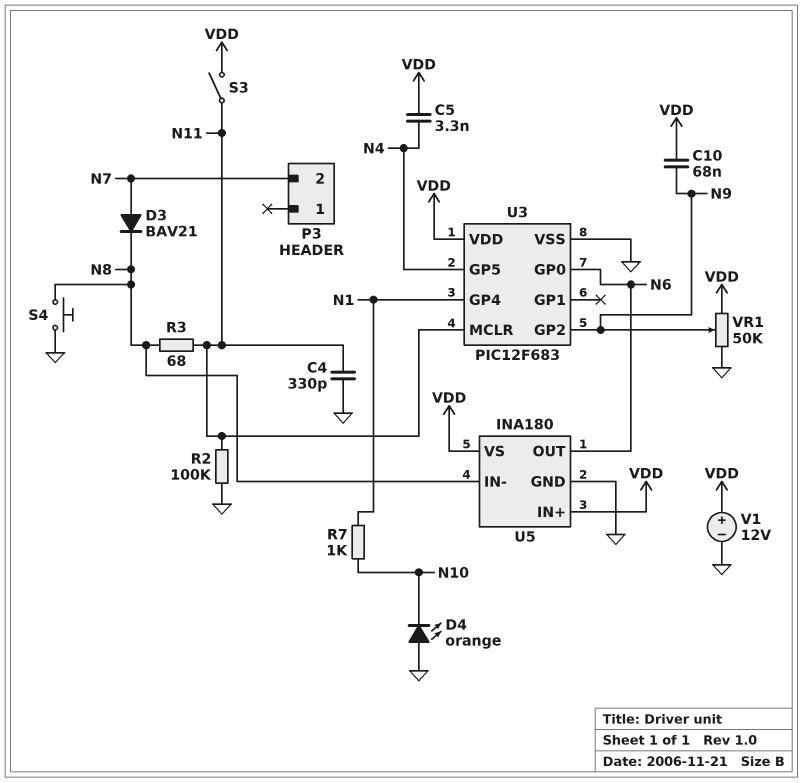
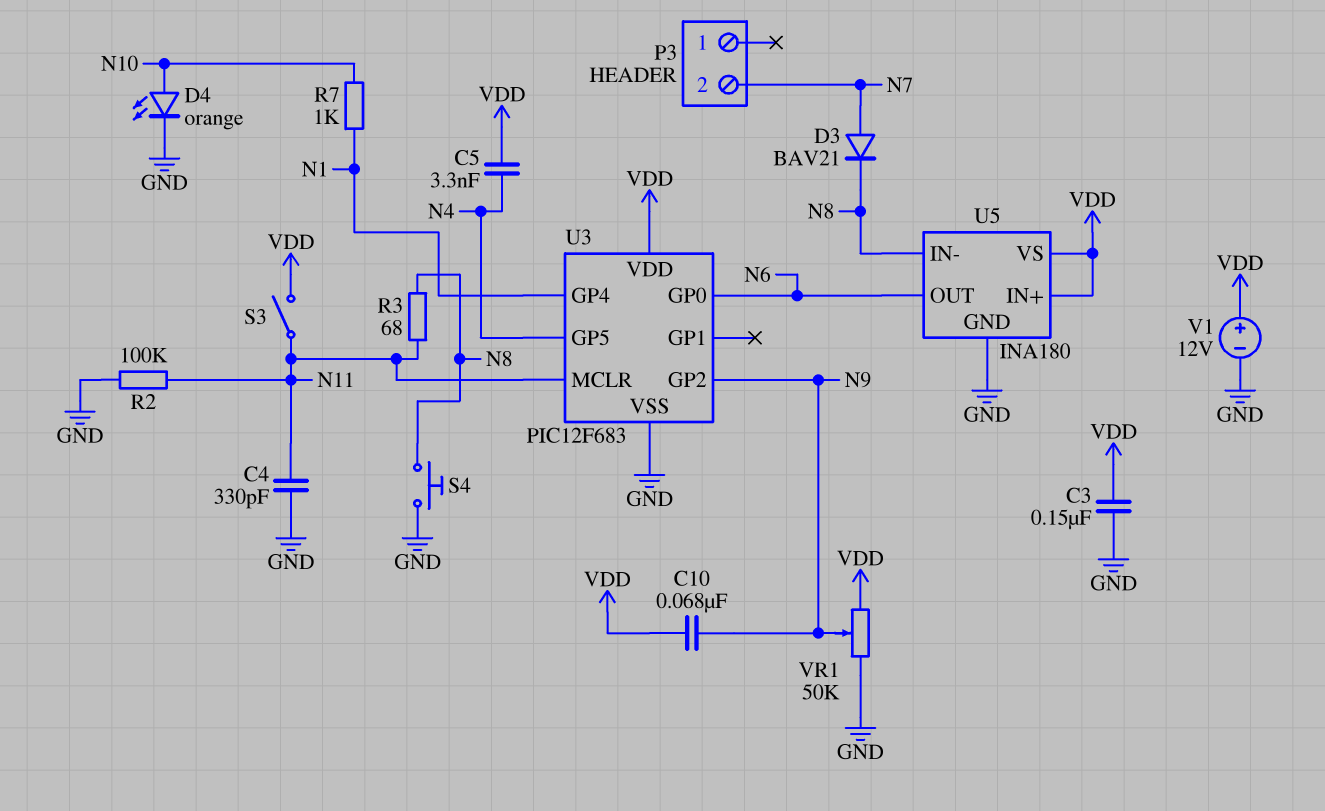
C3: none -> 150nF (GND, VDD)
D4: LED orange (A GND, K N10) -> LED orange (A N10, K GND)

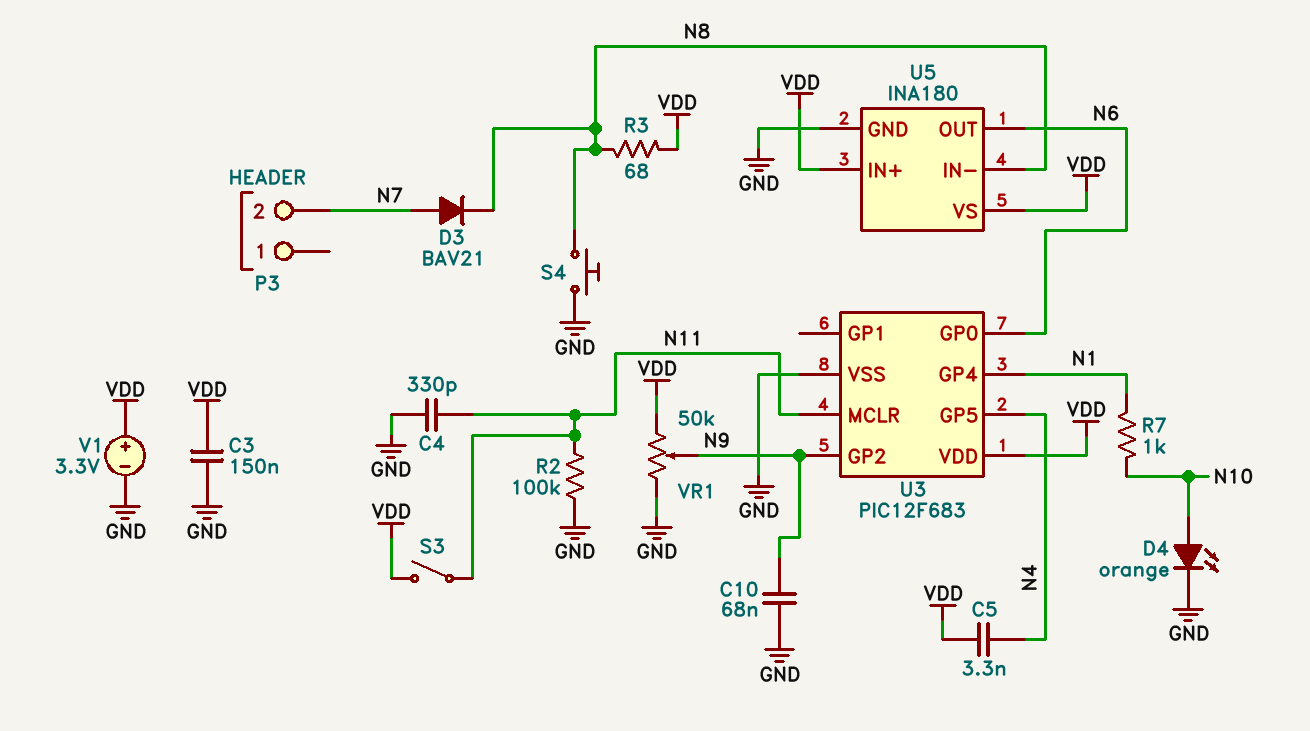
C10: 68nF (N9, VDD) -> 68nF (GND, N9)
R3: 68 (N8, N11) -> 68 (N8, VDD)
V1: 12V (plus VDD, minus GND) -> 3.3V (plus VDD, minus GND)

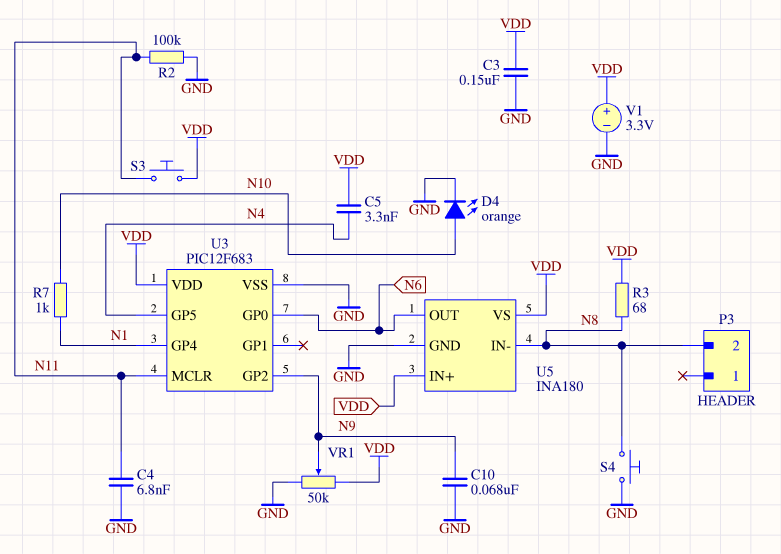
C4: 330pF (GND, N11) -> 6.8nF (GND, N11)
D3: diode BAV21 (A N7, K N8) -> none
P3 pin 2: N7 -> N8
S3: switch (N11, VDD) -> button (N11, VDD)

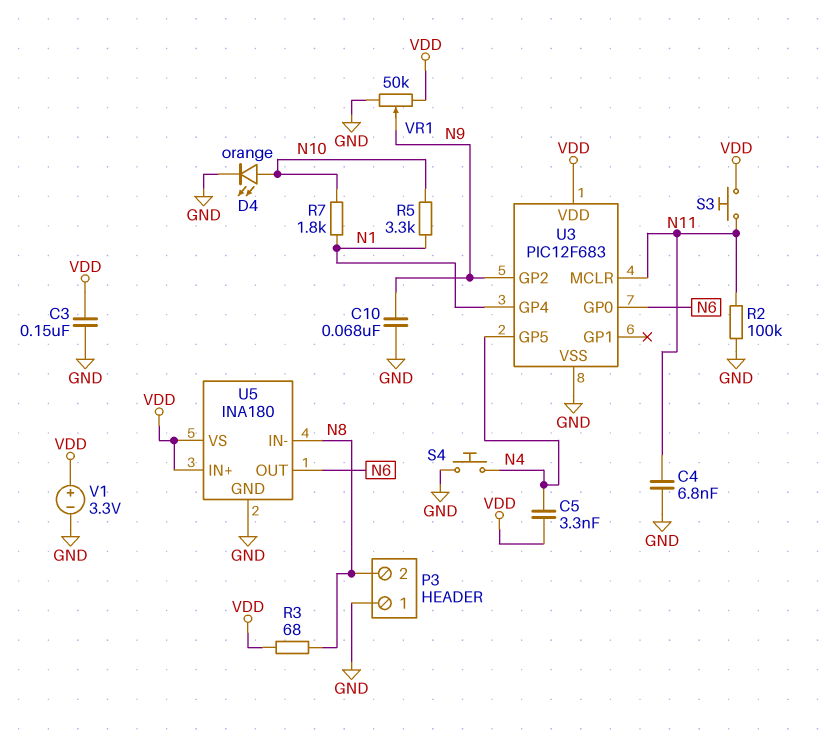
P3 pin 1: none -> GND
R5: none -> 3.3k (N1, N10)
R7: 1k (N1, N10) -> 1.8k (N1, N10)
S4: button (GND, N8) -> button (GND, N4)

